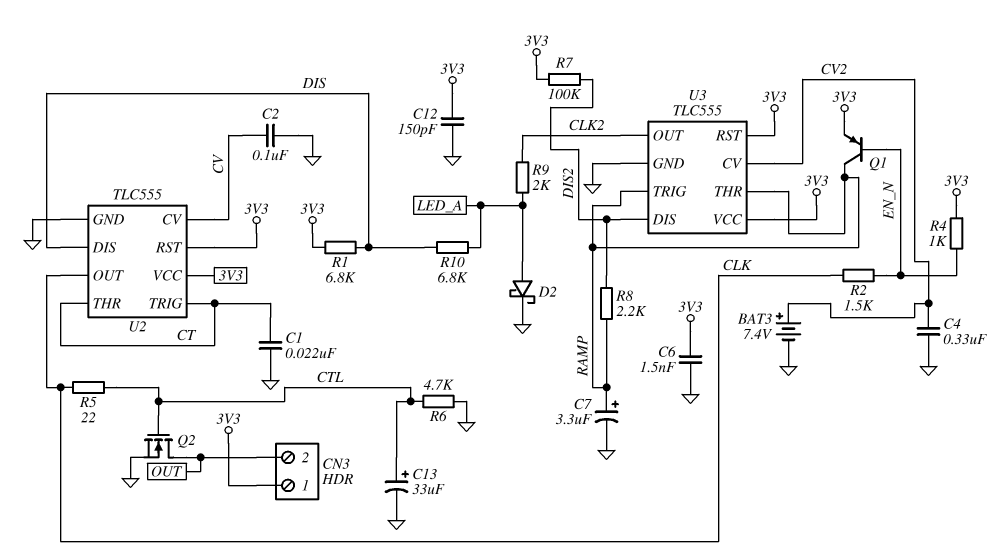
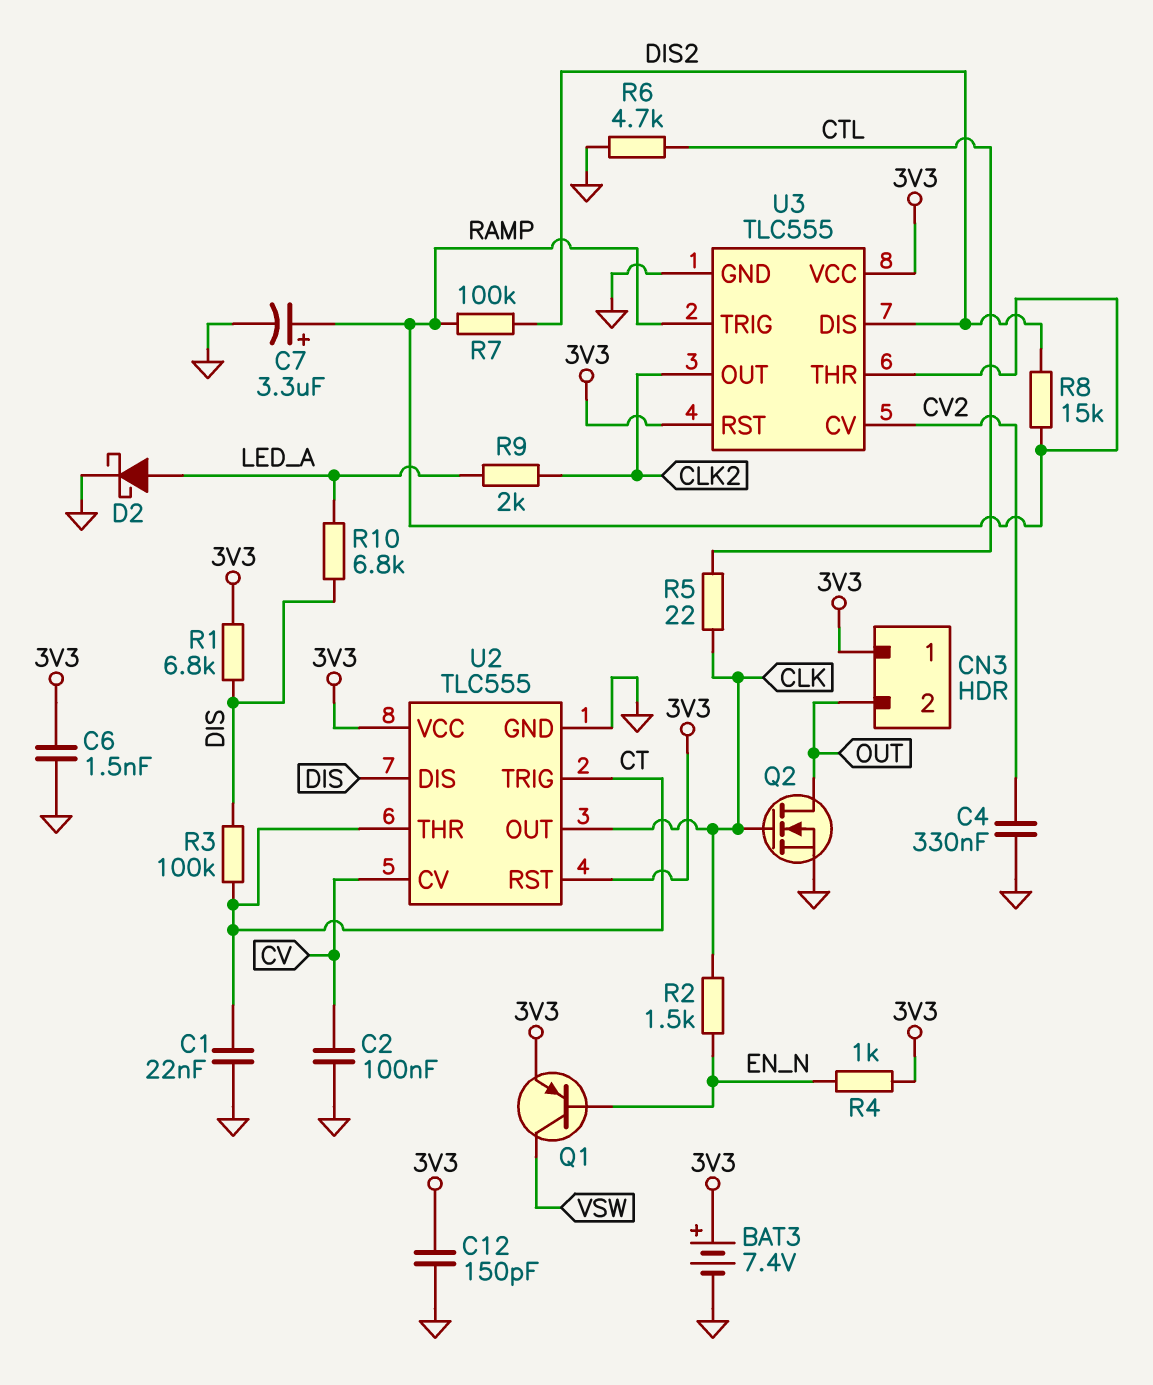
BAT3: 7.4V (plus CV2, minus GND) -> 7.4V (plus 3V3, minus GND)
C13: 33uF (plus CTL, minus GND) -> none
Q1: PNP (B EN_N, C RAMP, E 3V3) -> PNP (B EN_N, C VSW, E 3V3)
Q2: NMOS (G CTL, D OUT, S GND) -> NMOS (G CLK, D OUT, S GND)
R3: none -> 100k (CT, DIS)
R7: 100k (3V3, DIS2) -> 100k (DIS2, RAMP)
R8: 2.2k (DIS2, RAMP) -> 15k (DIS2, RAMP)

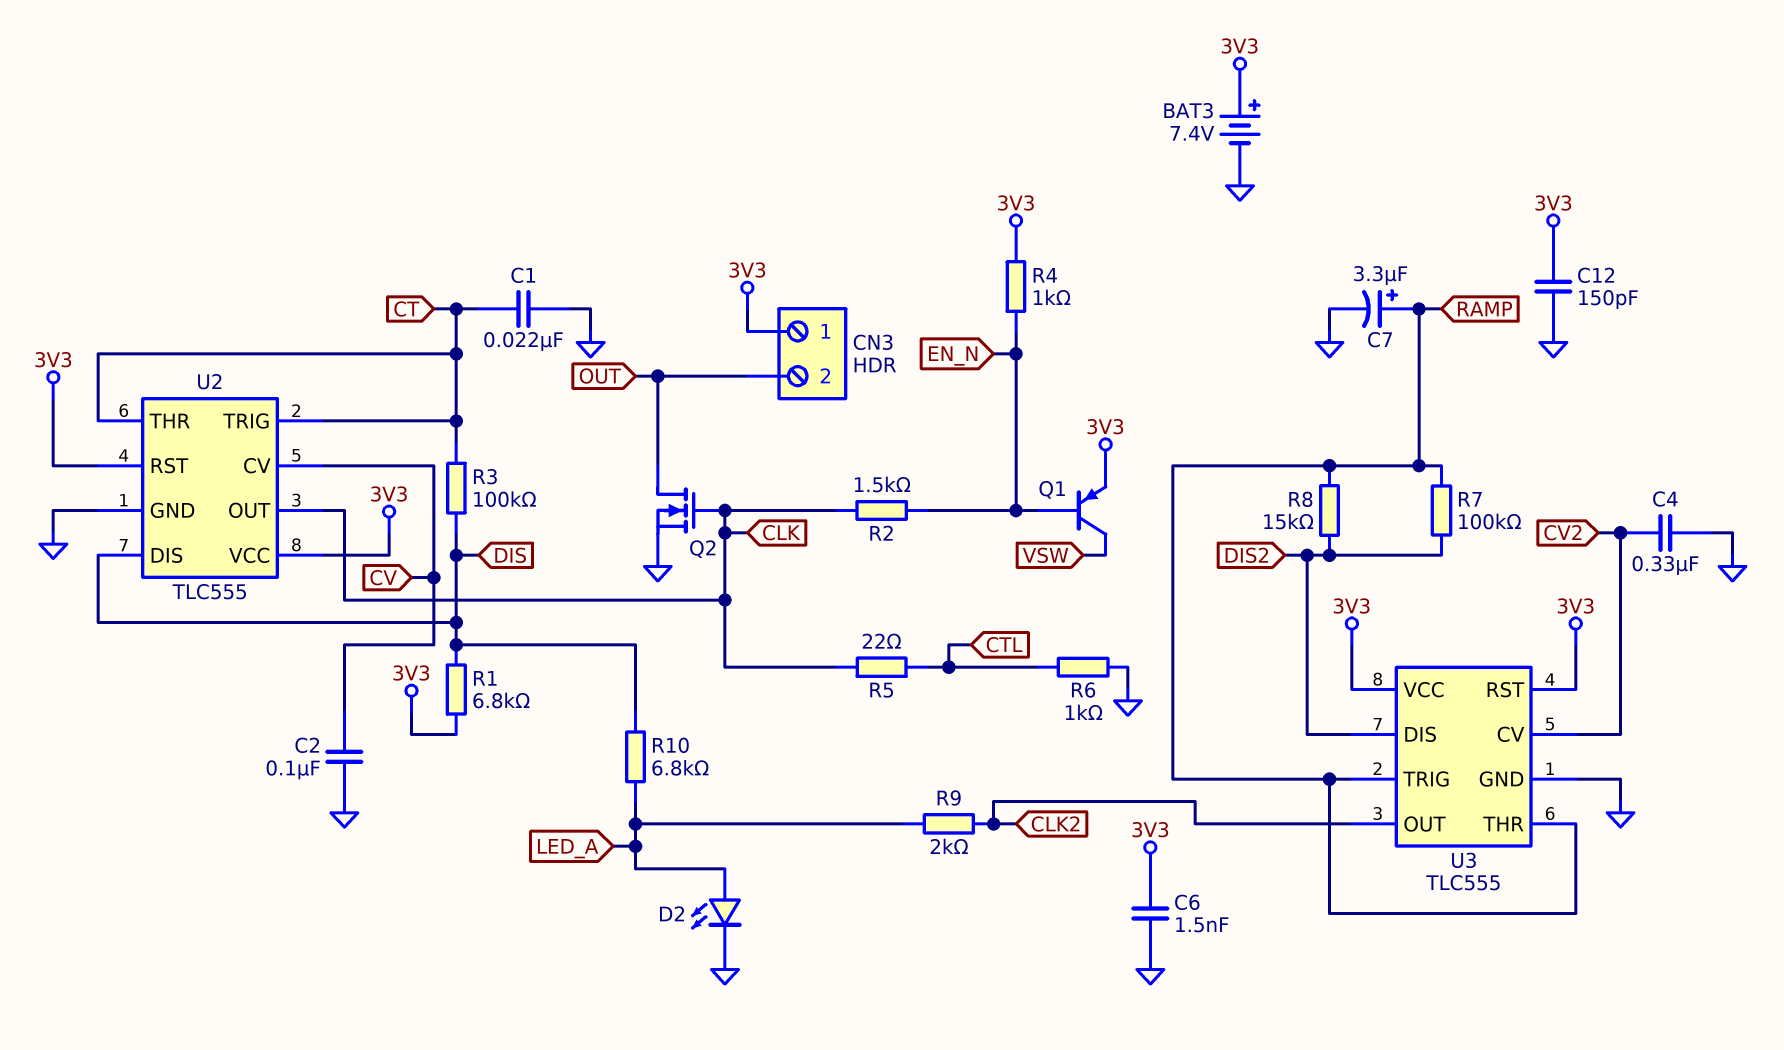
D2: schottky (A LED_A, K GND) -> LED (A LED_A, K GND)
R6: 4.7k (CTL, GND) -> 1k (CTL, GND)

